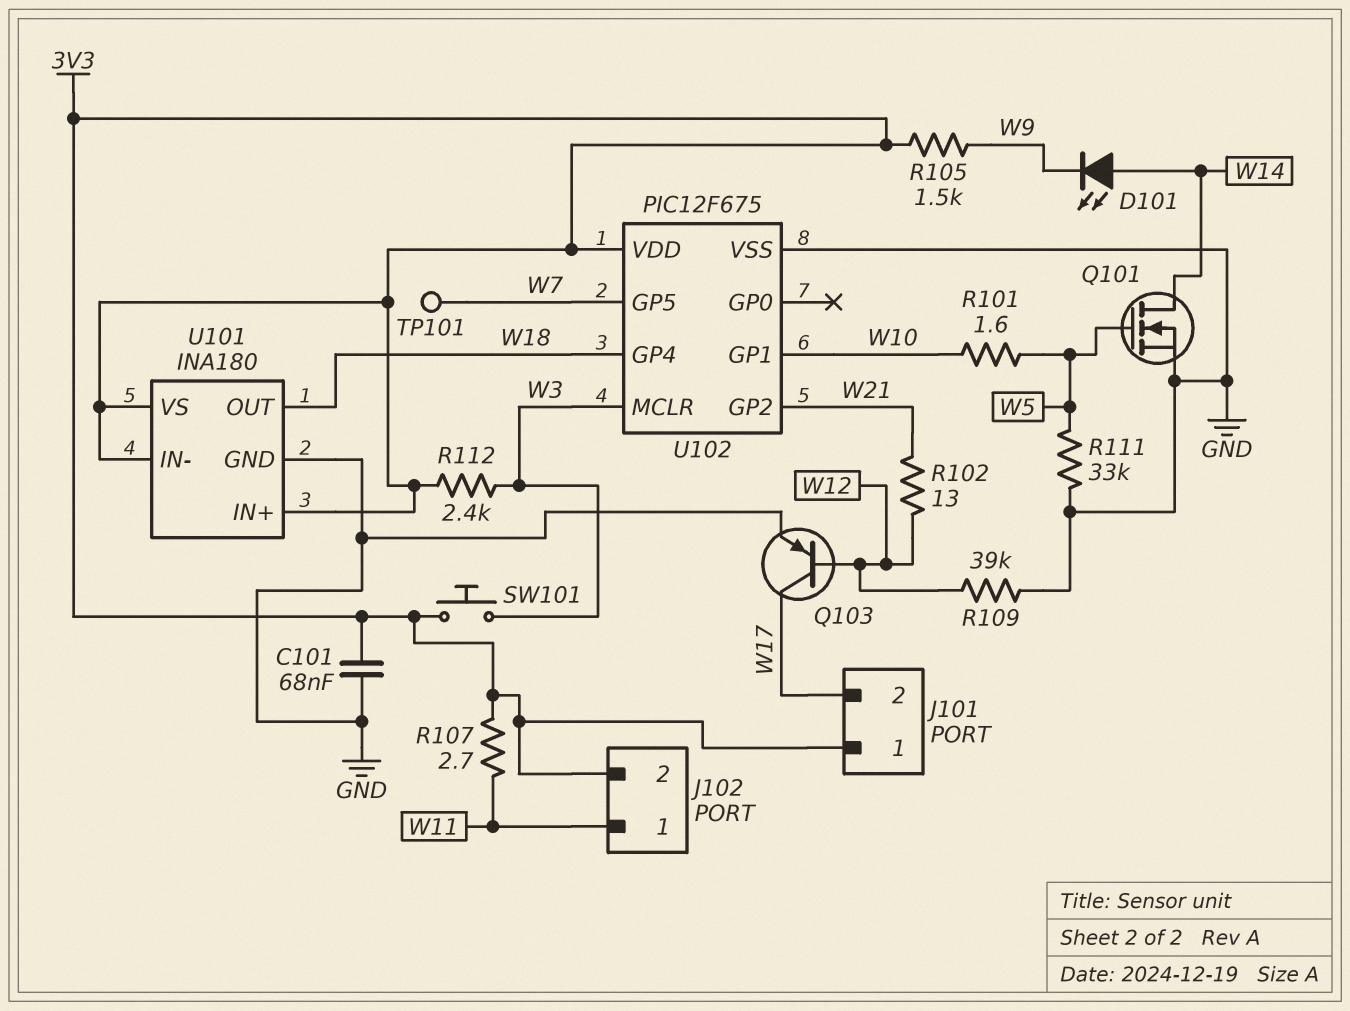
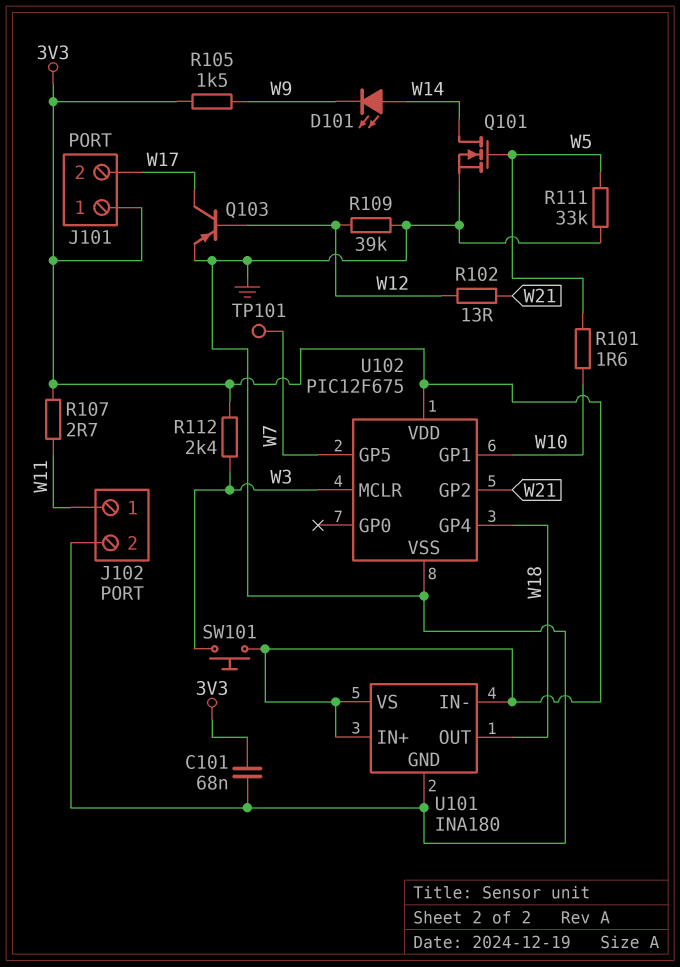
J102 pin 2: 3V3 -> GND

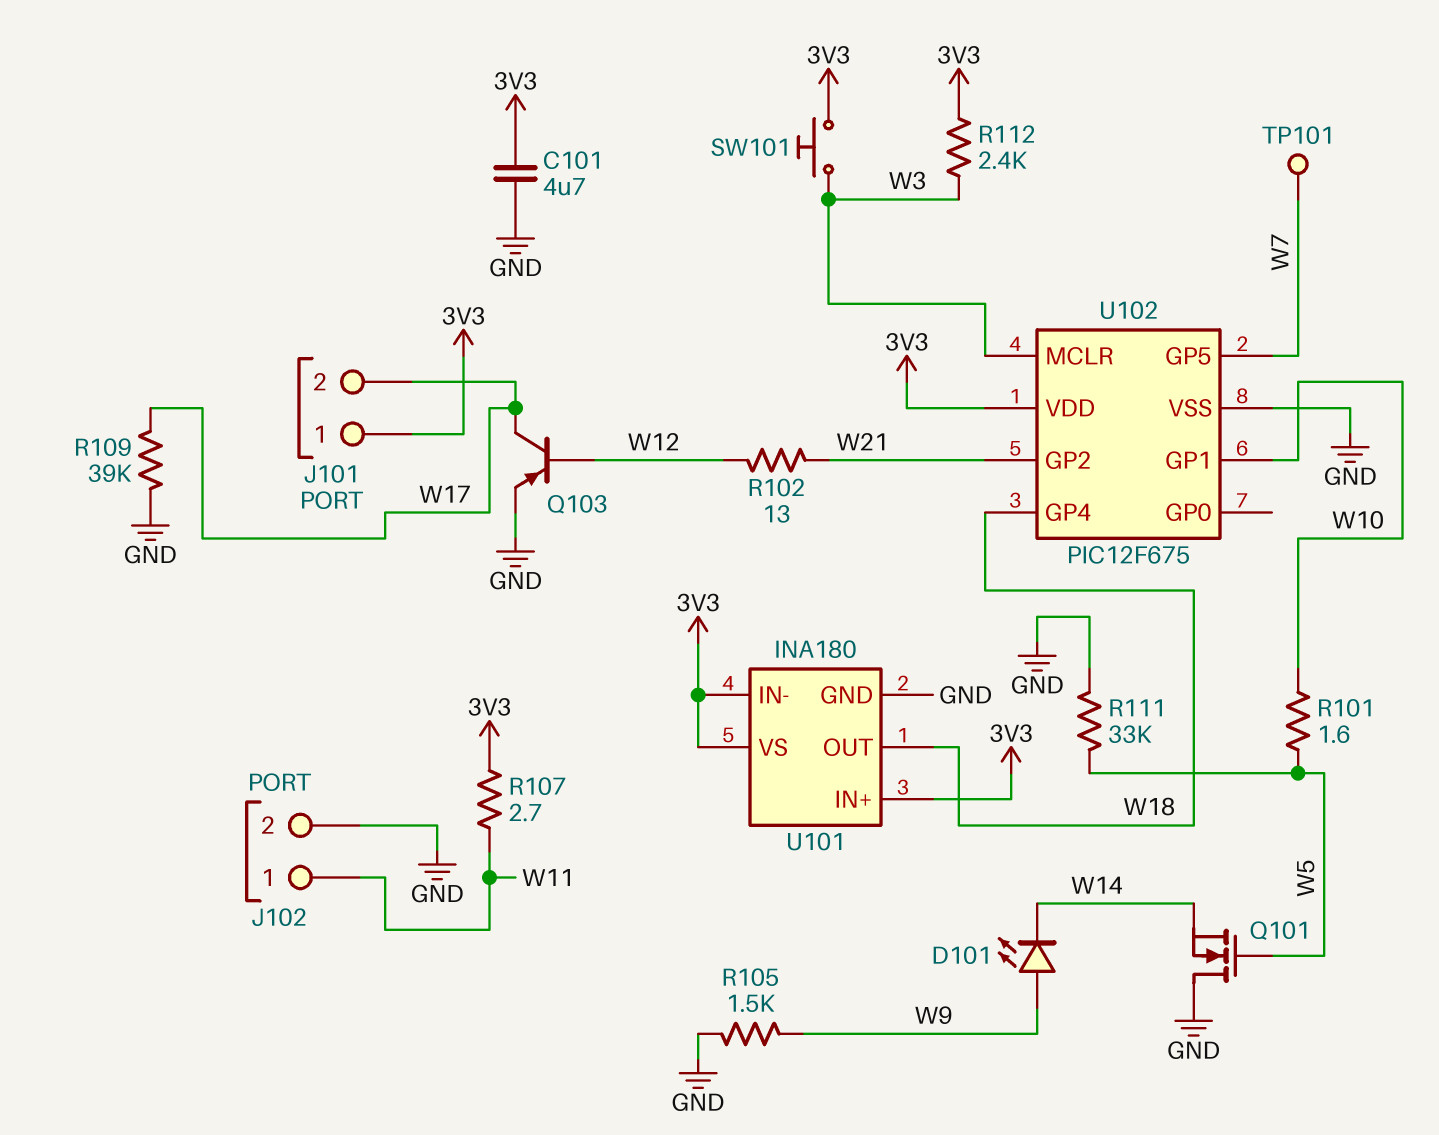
C101: 68nF (3V3, GND) -> 4.7uF (3V3, GND)
D101: LED (A W14, K W9) -> LED (A W9, K W14)
Q101: NMOS (G W5, D W14, S GND) -> NMOS (G W5, D GND, S W14)
R105: 1.5k (3V3, W9) -> 1.5k (GND, W9)
R109: 39k (GND, W12) -> 39k (GND, W17)

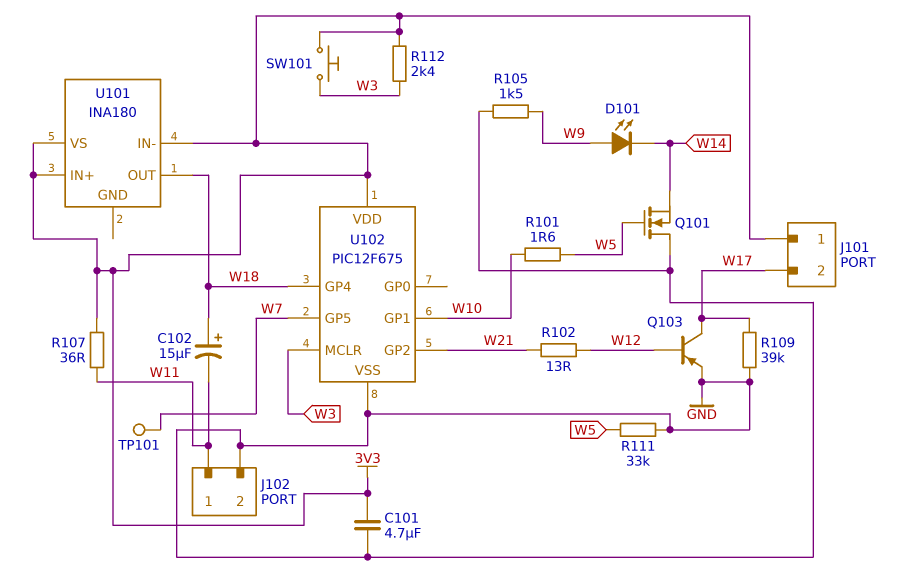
C102: none -> 15uF (plus W18, minus W11)
R107: 2.7 (3V3, W11) -> 36 (3V3, W11)
U101 pin GND: GND -> none

